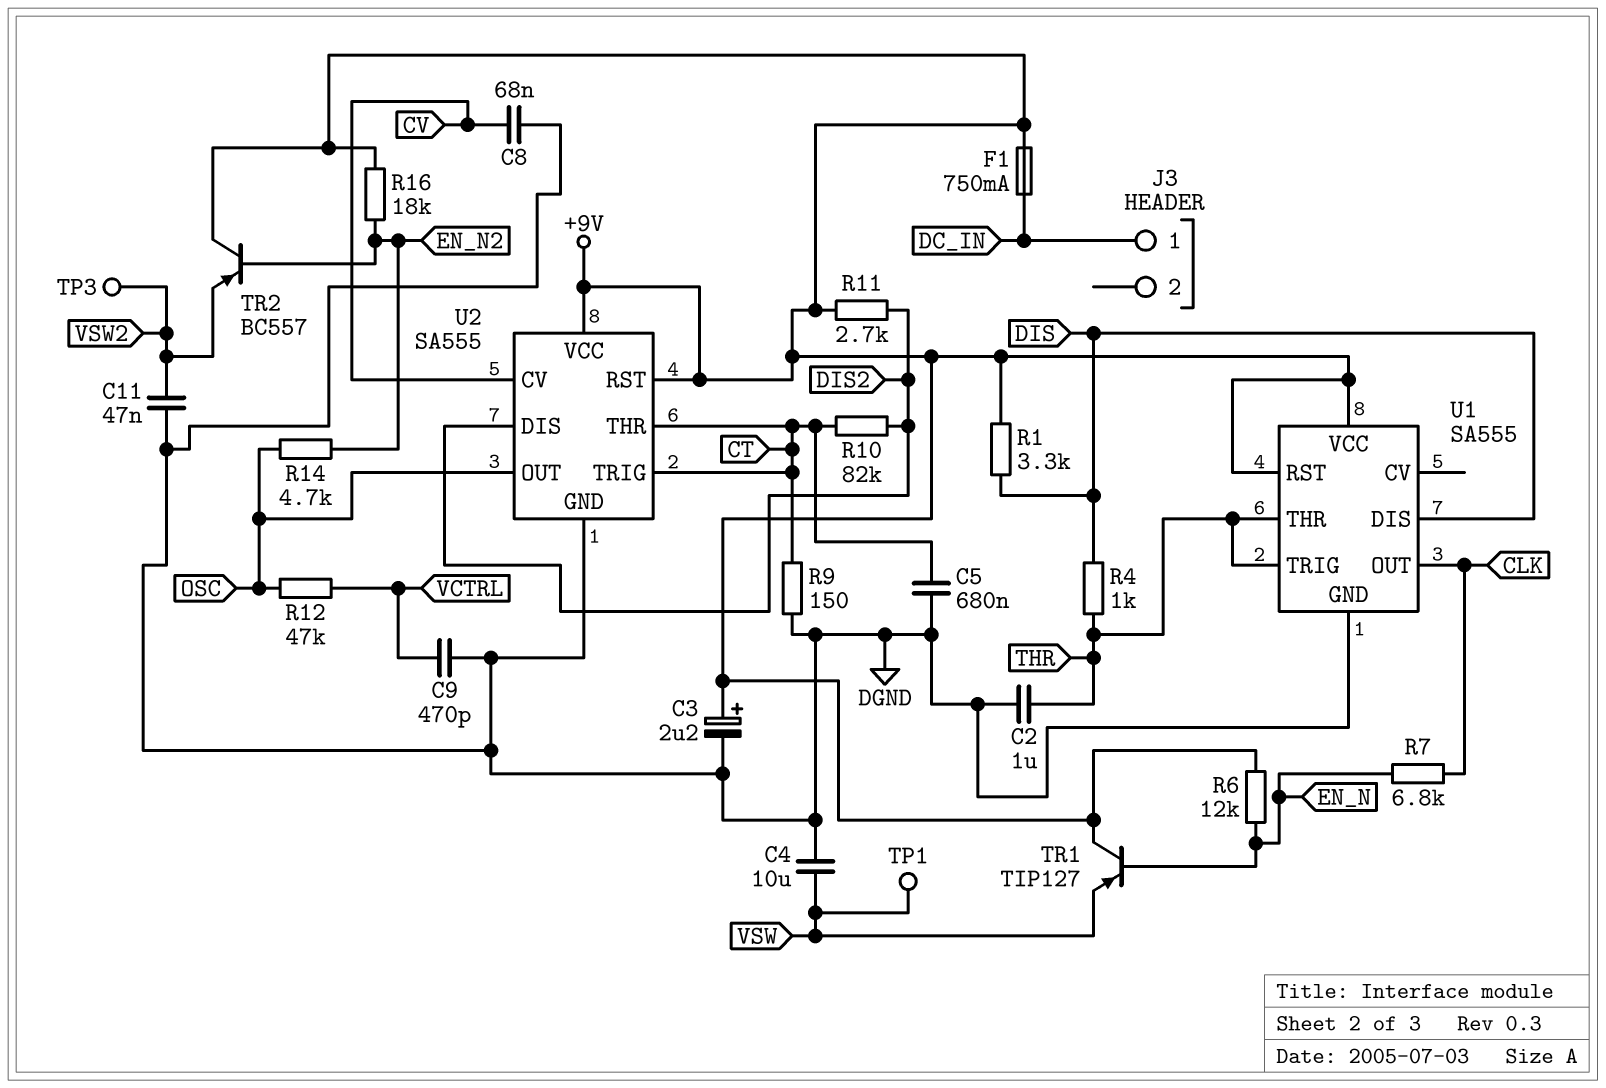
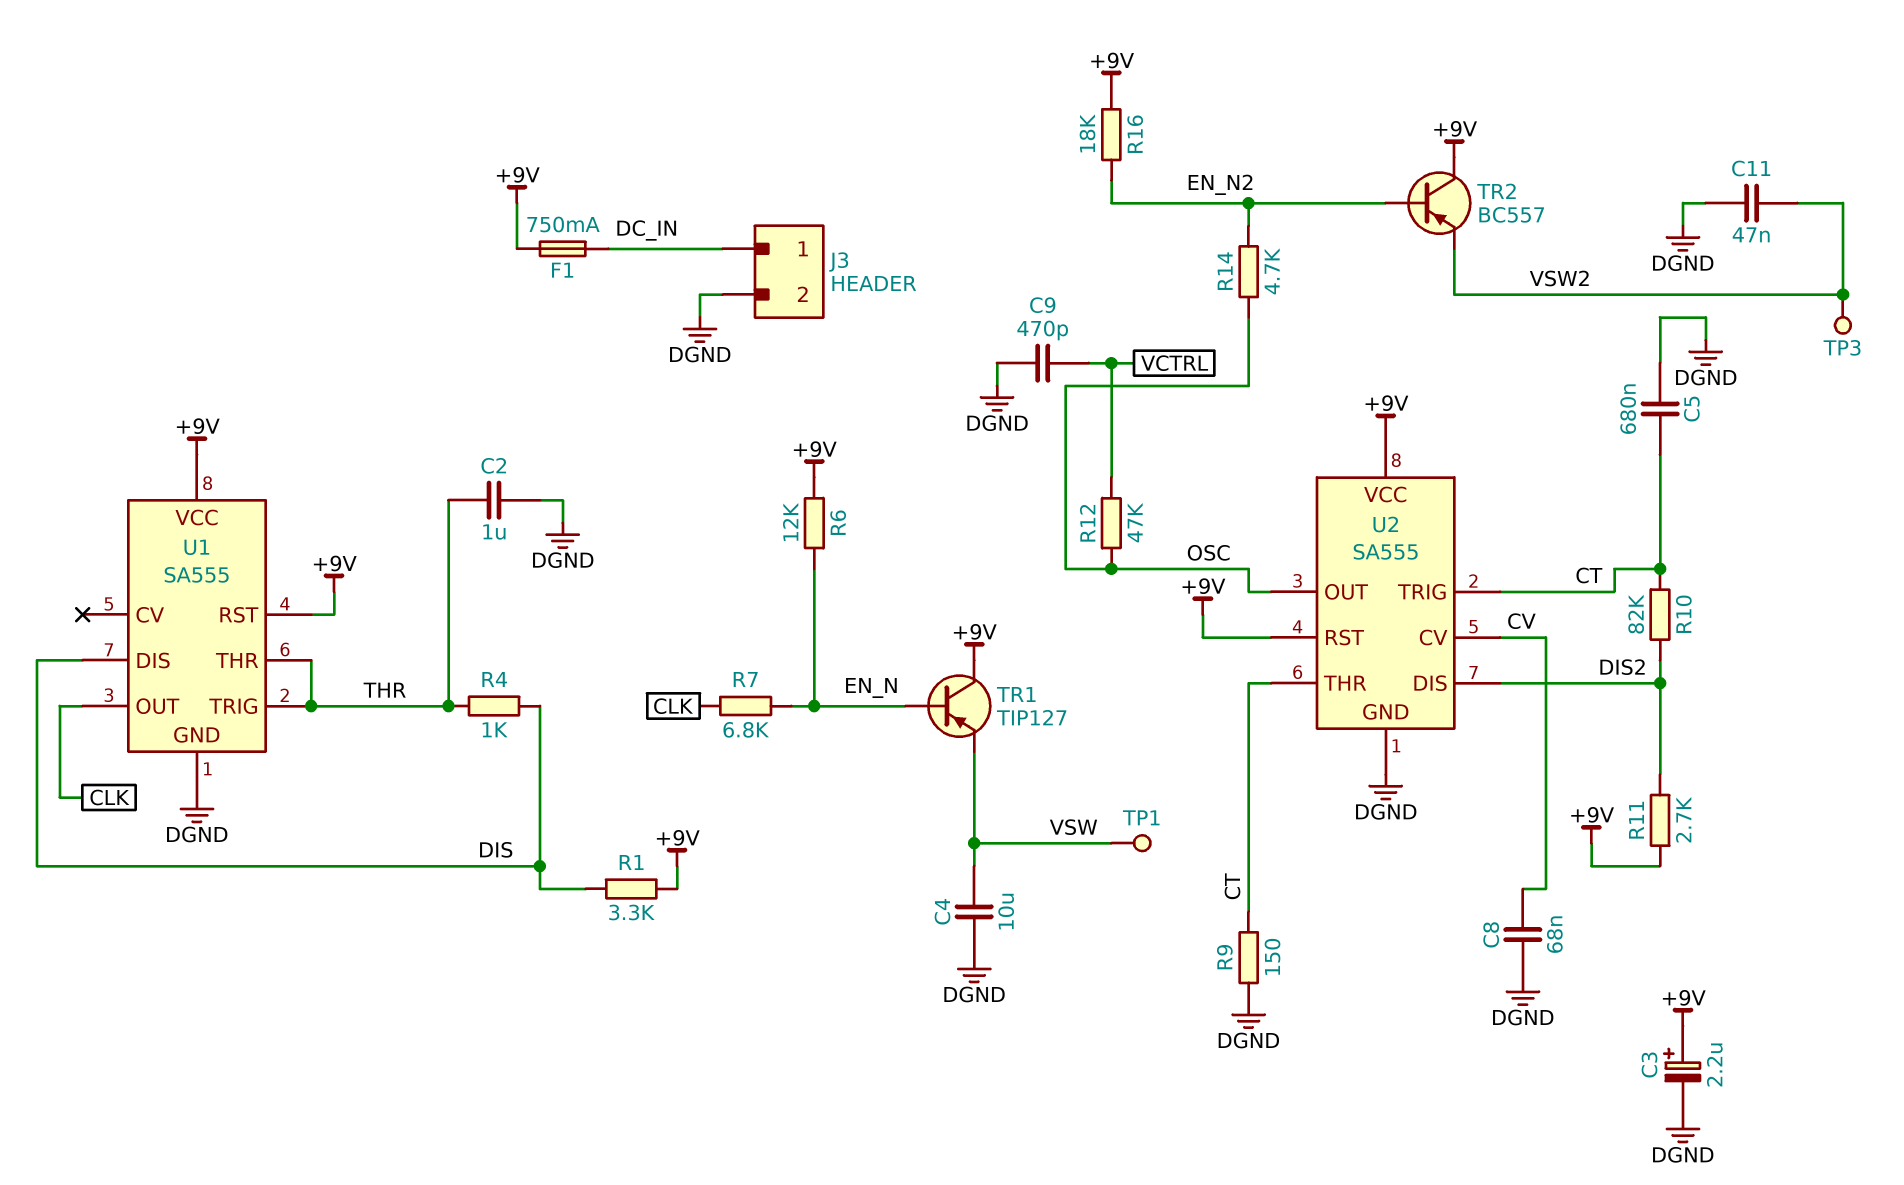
J3 pin 2: none -> DGND

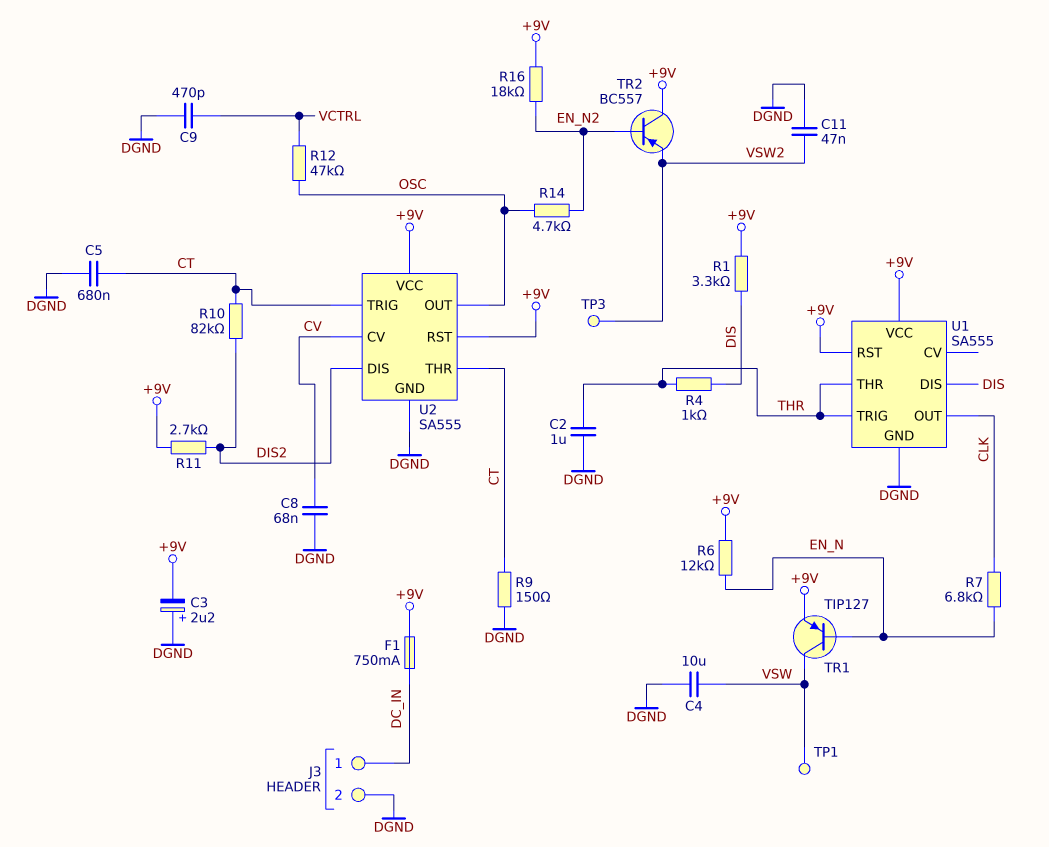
C3: 2.2uF (plus +9V, minus DGND) -> 2.2uF (plus DGND, minus +9V)
TR1: PNP TIP127 (B EN_N, C +9V, E VSW) -> PNP TIP127 (B EN_N, C VSW, E +9V)

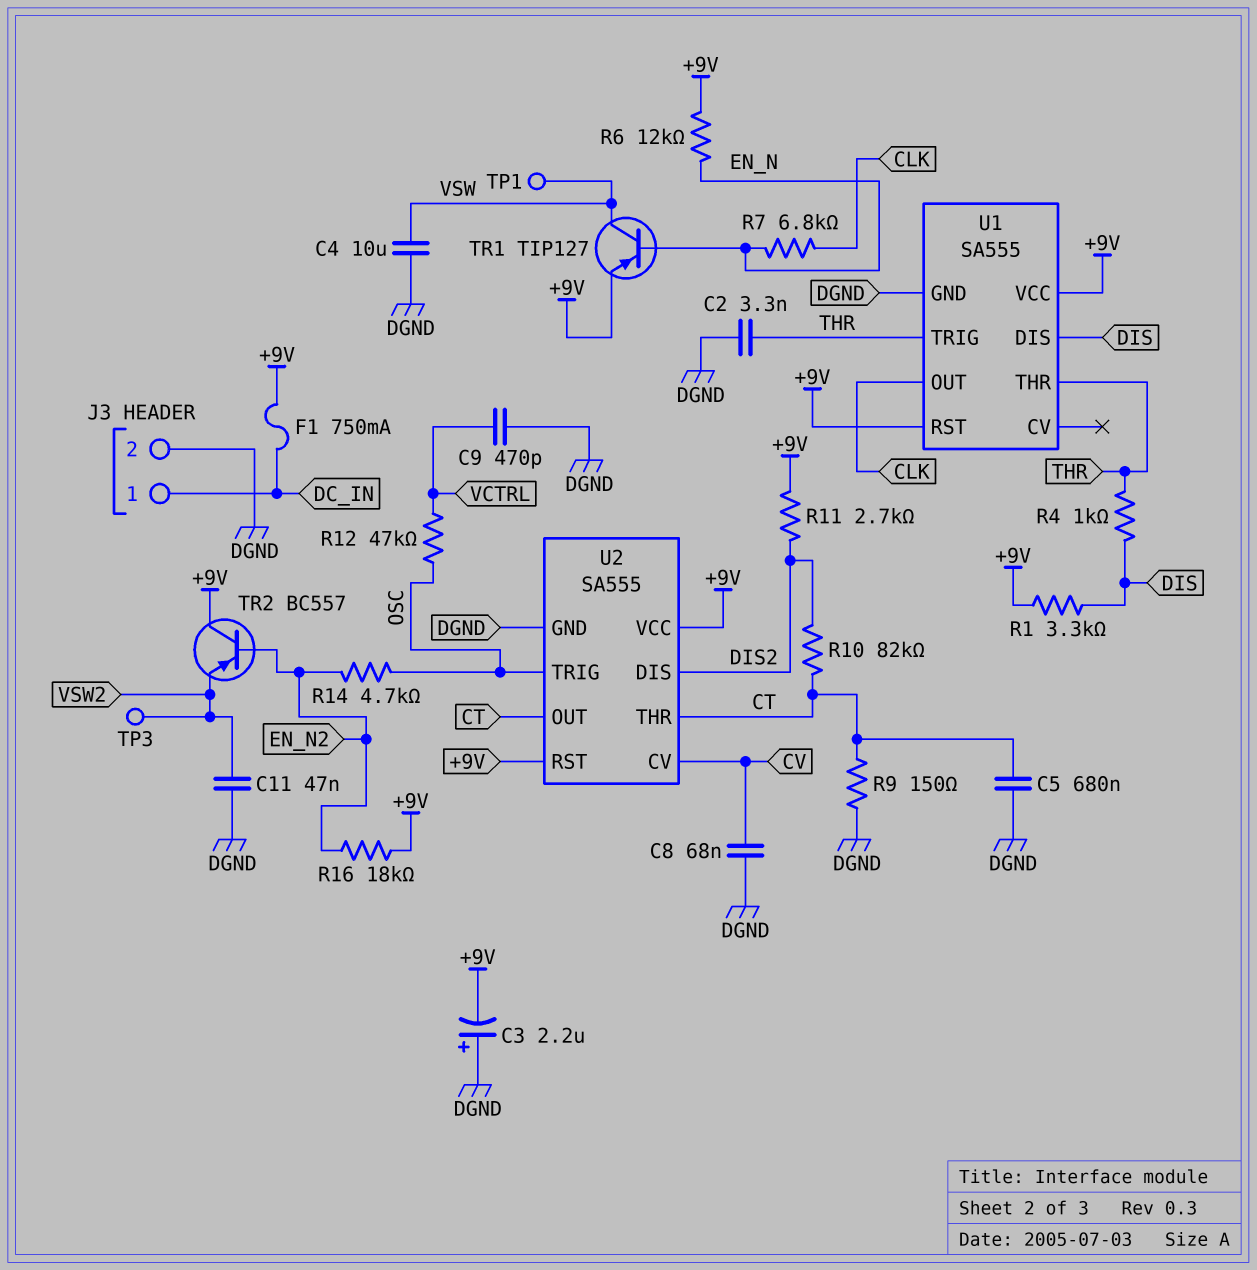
C2: 1uF (DGND, THR) -> 3.3nF (DGND, THR)
U2 pin OUT: OSC -> CT
U2 pin TRIG: CT -> OSC

